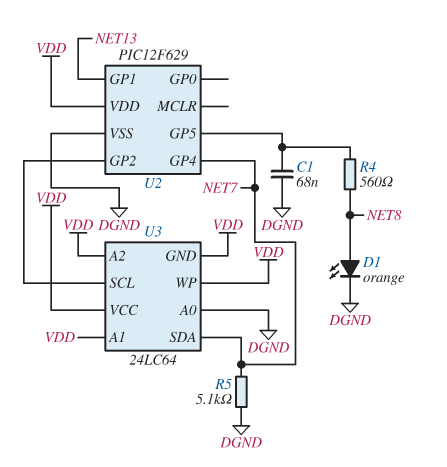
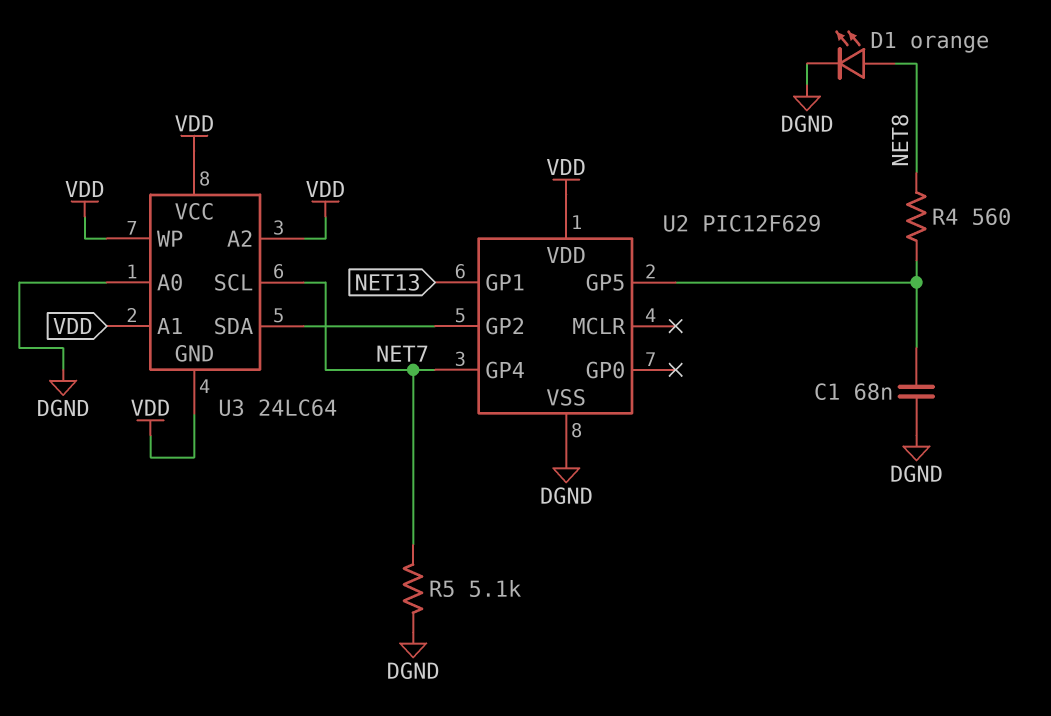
U3 pin SCL: U2/GP2 -> NET7
U3 pin SDA: NET7 -> U2/GP2

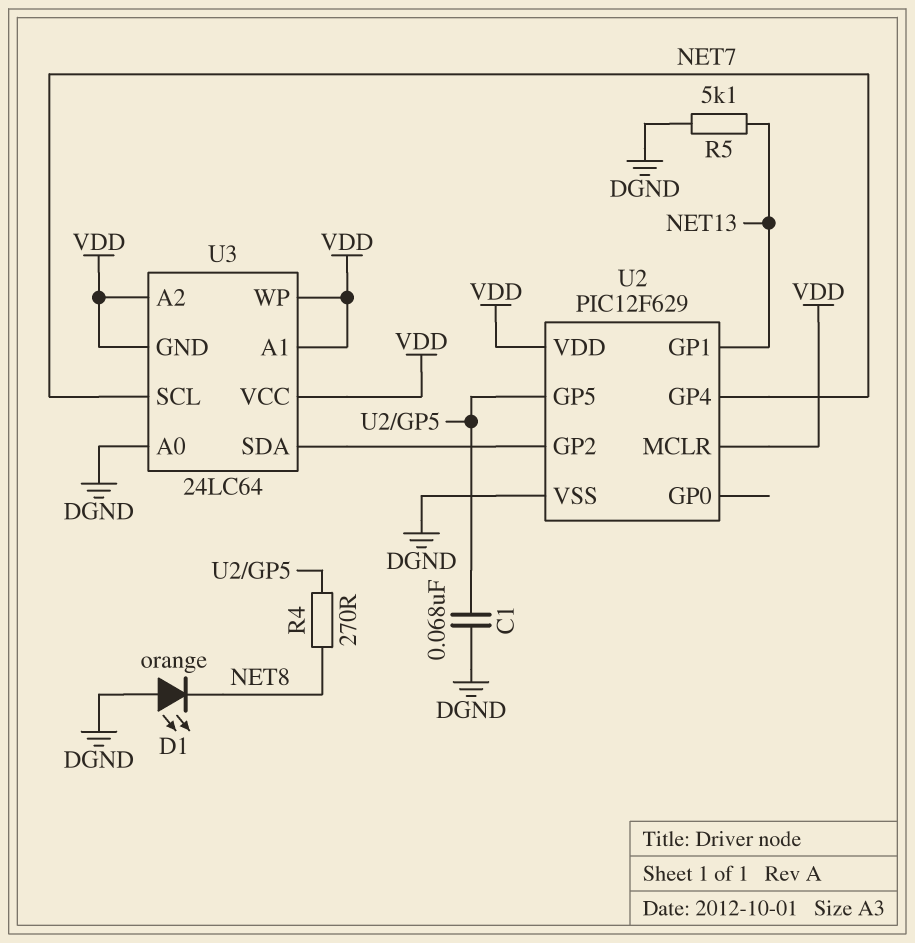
D1: LED orange (A NET8, K DGND) -> LED orange (A DGND, K NET8)
R4: 560 (NET8, U2/GP5) -> 270 (NET8, U2/GP5)
R5: 5.1k (DGND, NET7) -> 5.1k (DGND, NET13)
U2 pin MCLR: none -> VDD

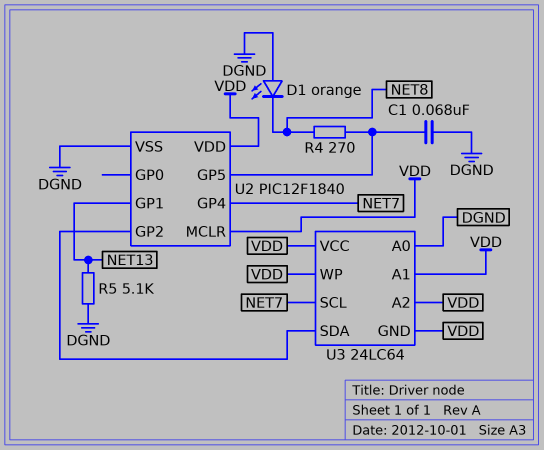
U2: PIC12F629 -> PIC12F1840

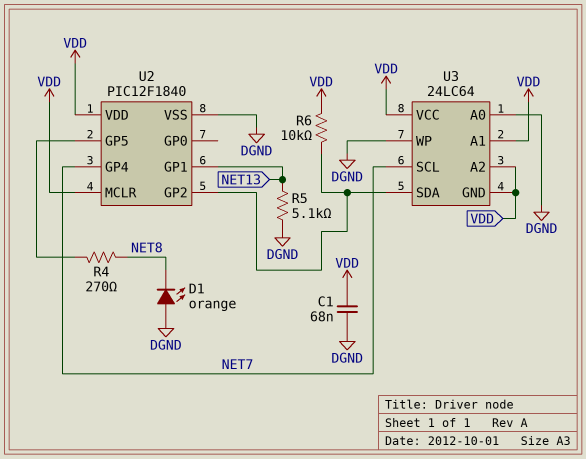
C1: 68nF (DGND, U2/GP5) -> 68nF (DGND, VDD)
R6: none -> 10k (U2/GP2, VDD)
U3 pin WP: VDD -> DGND

